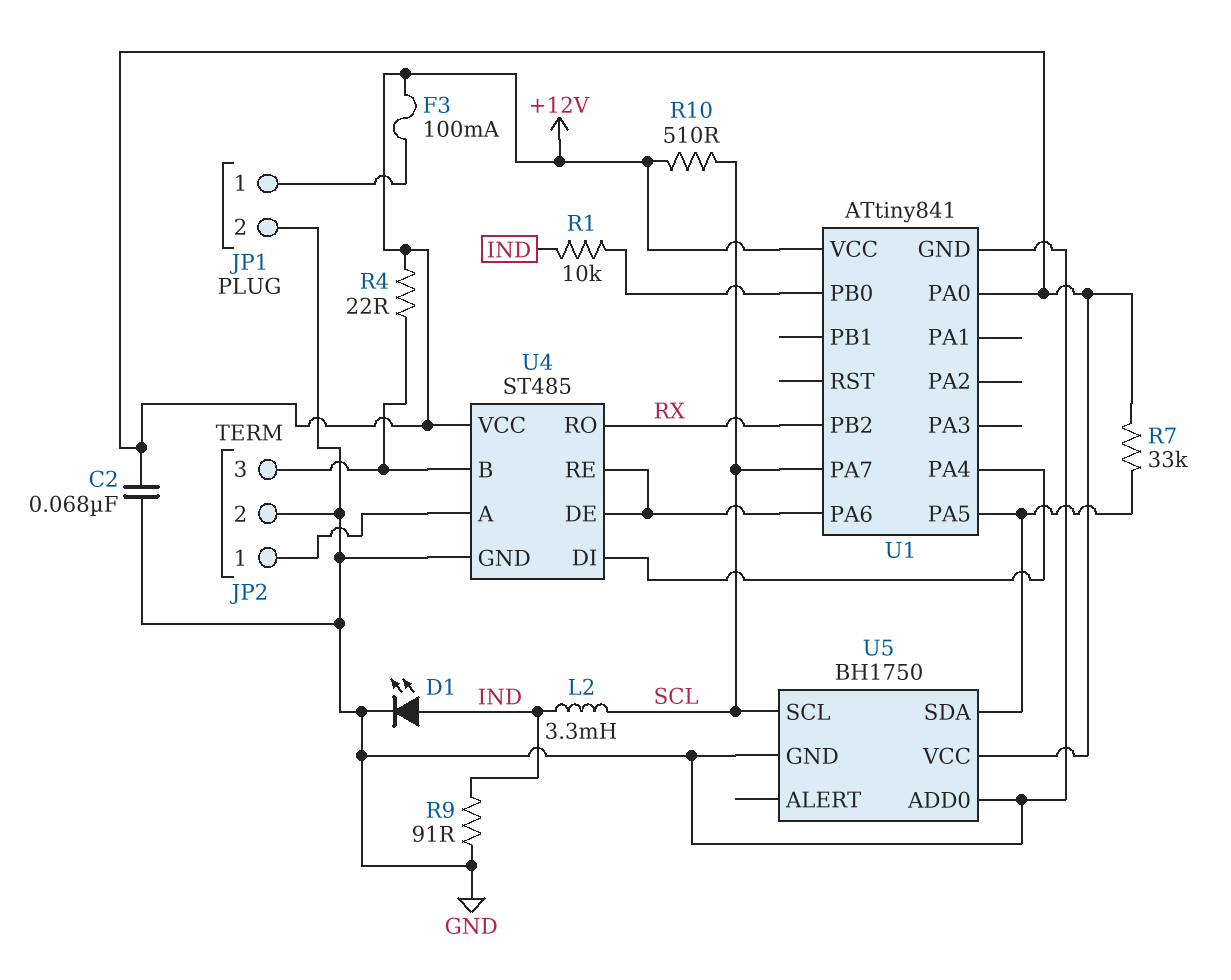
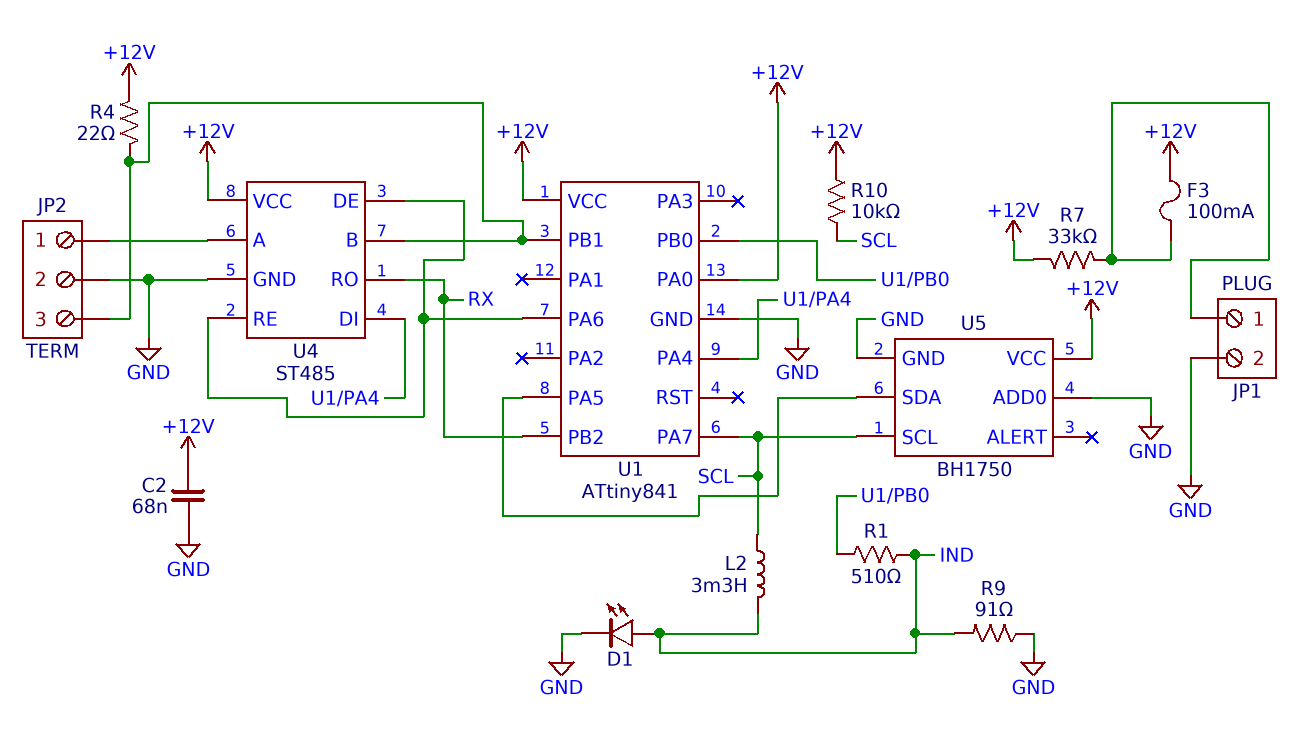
R1: 10k (IND, U1/PB0) -> 510 (IND, U1/PB0)
R7: 33k (+12V, U1/PA5) -> 33k (+12V, JP1/1)
R10: 510 (+12V, SCL) -> 10k (+12V, SCL)
U1 pin PB1: none -> JP2/3

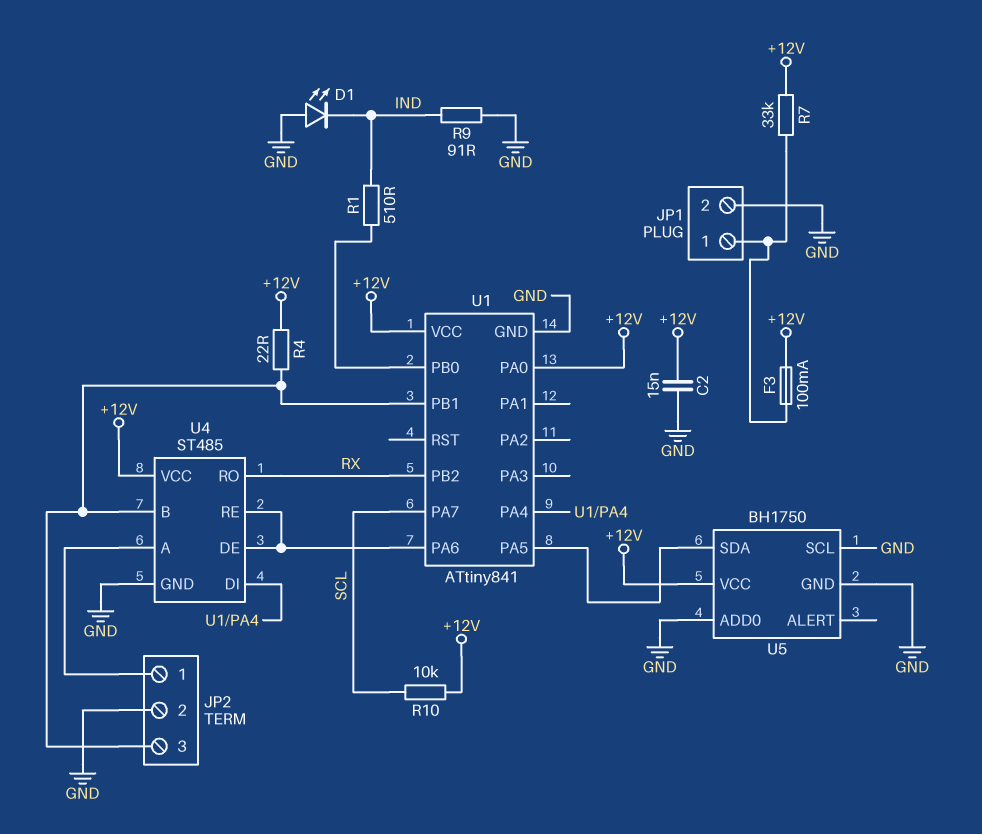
C2: 68nF (+12V, GND) -> 15nF (+12V, GND)
D1: LED (A IND, K GND) -> LED (A GND, K IND)
L2: 3.3mH (IND, SCL) -> none
U5 pin SCL: SCL -> GND

